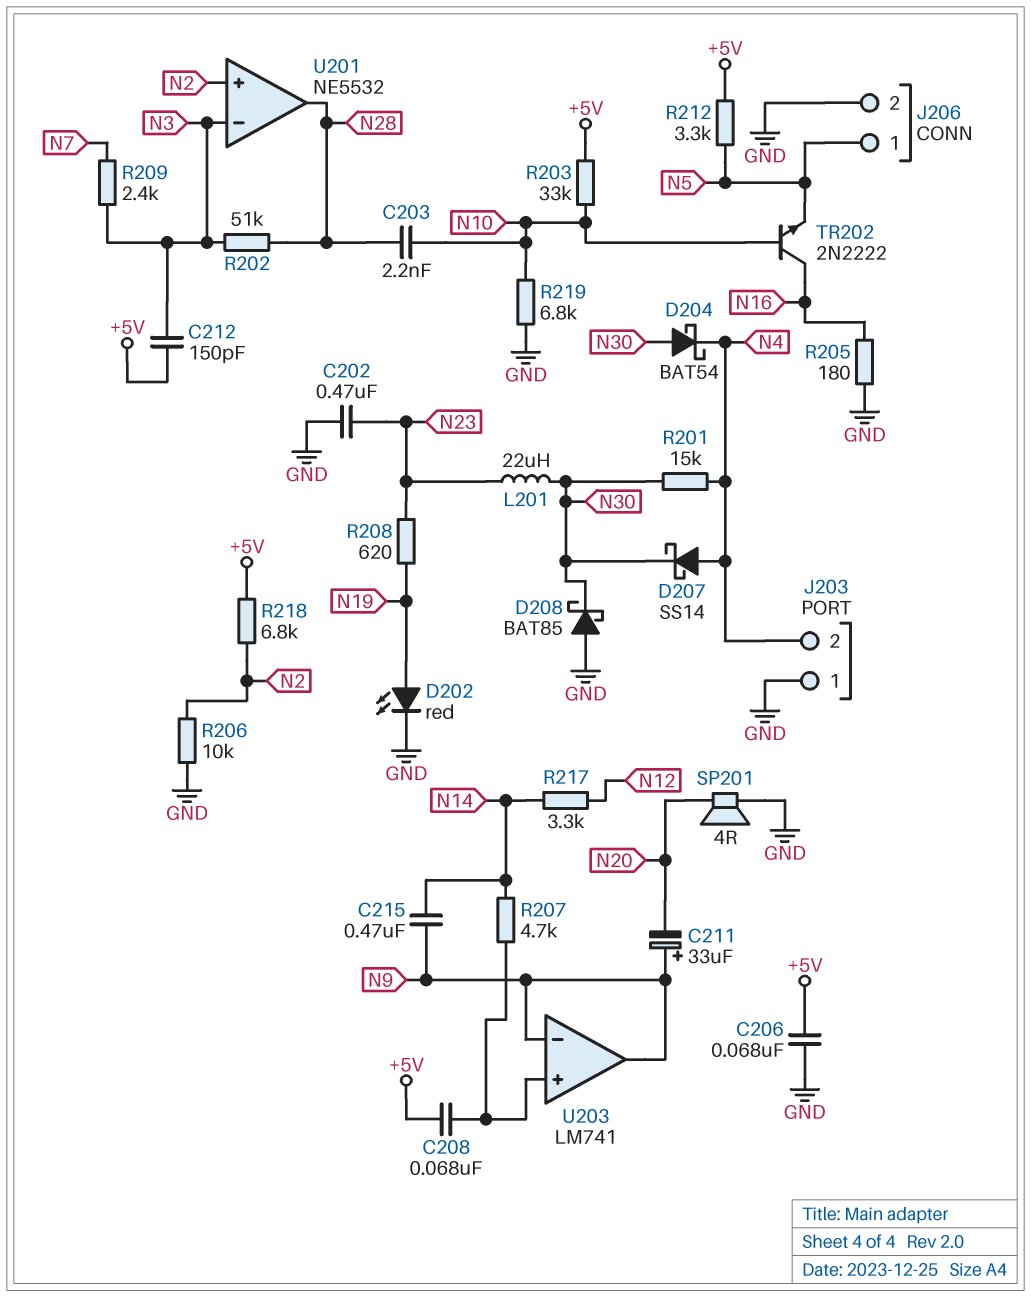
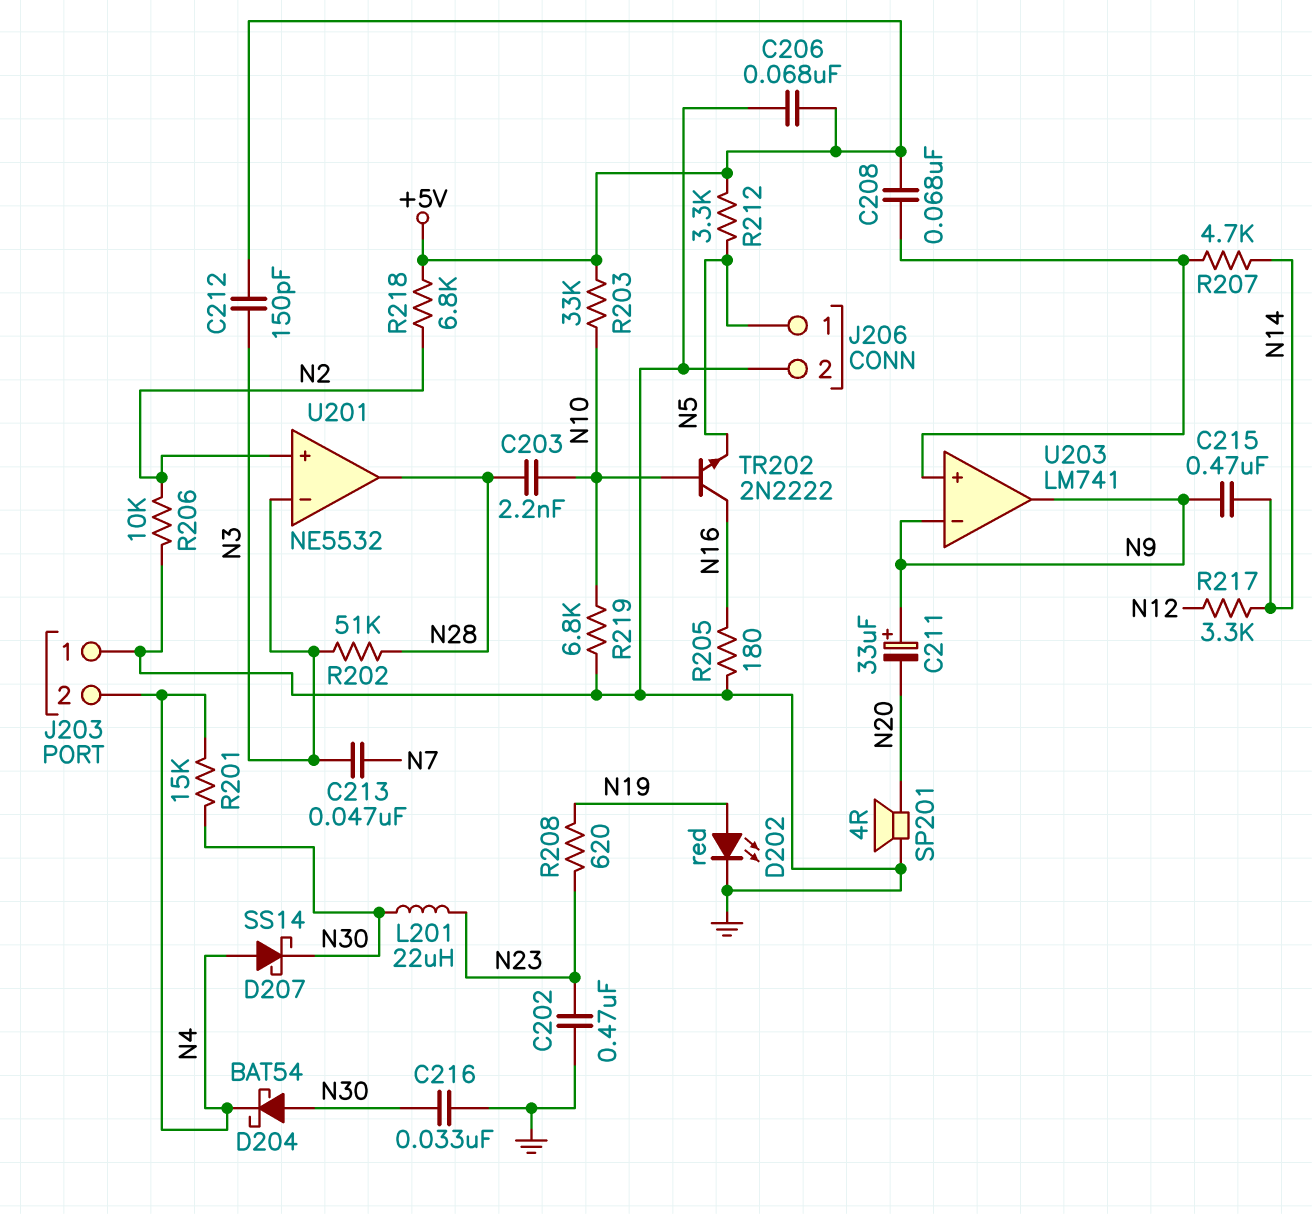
C213: none -> 47nF (N3, N7)
C216: none -> 33nF (GND, N30)
D208: schottky BAT85 (A GND, K N30) -> none
R209: 2.4k (N3, N7) -> none

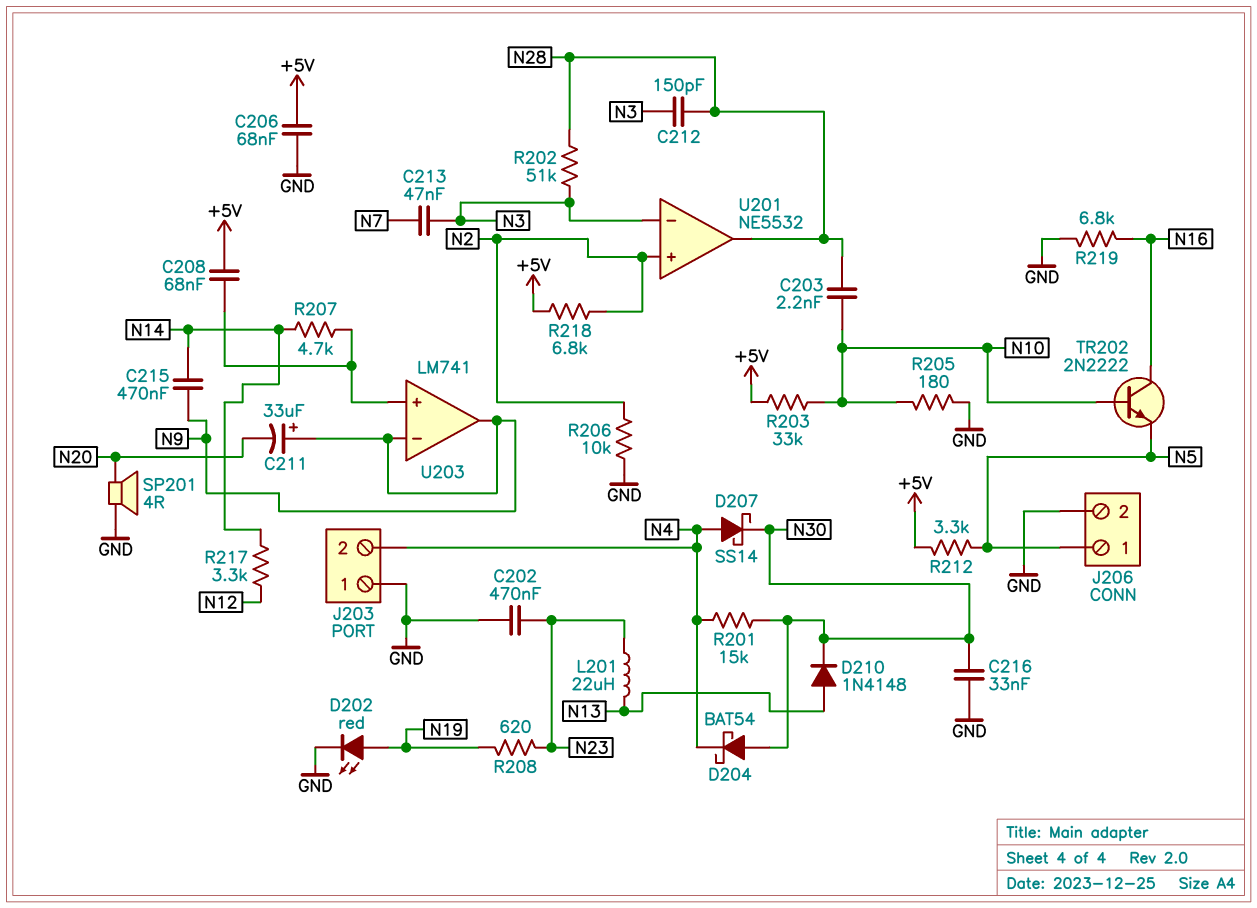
C212: 150pF (+5V, N3) -> 150pF (N3, N28)
D210: none -> diode 1N4148 (A N13, K N30)
L201: 22uH (N23, N30) -> 22uH (N13, N23)
R205: 180 (GND, N16) -> 180 (GND, N10)
R219: 6.8k (GND, N10) -> 6.8k (GND, N16)

